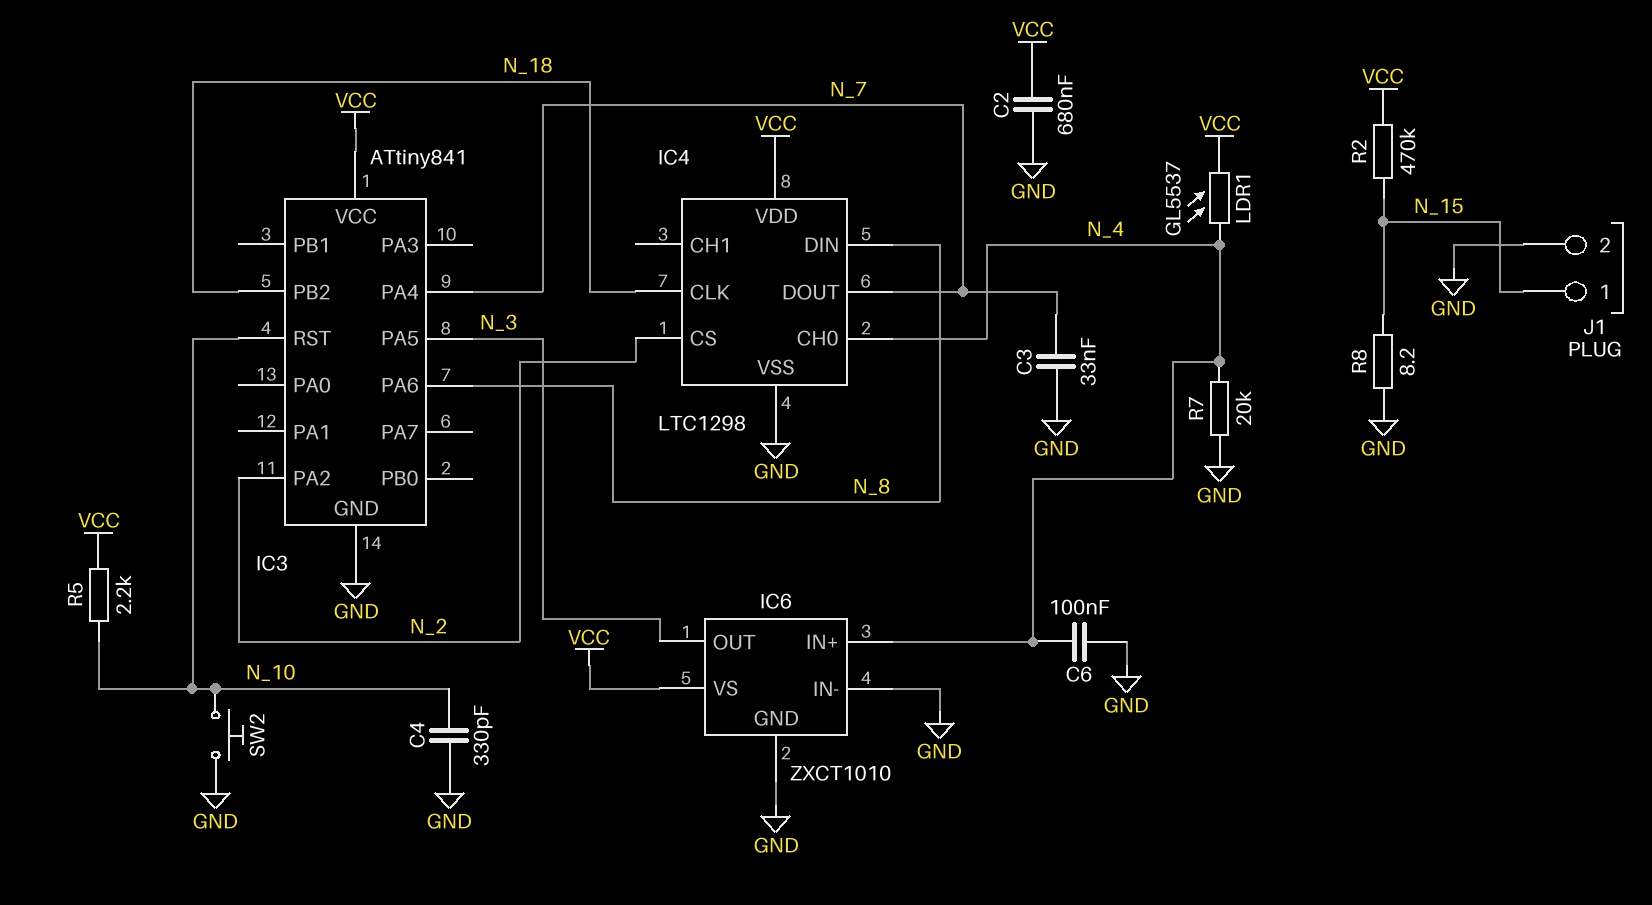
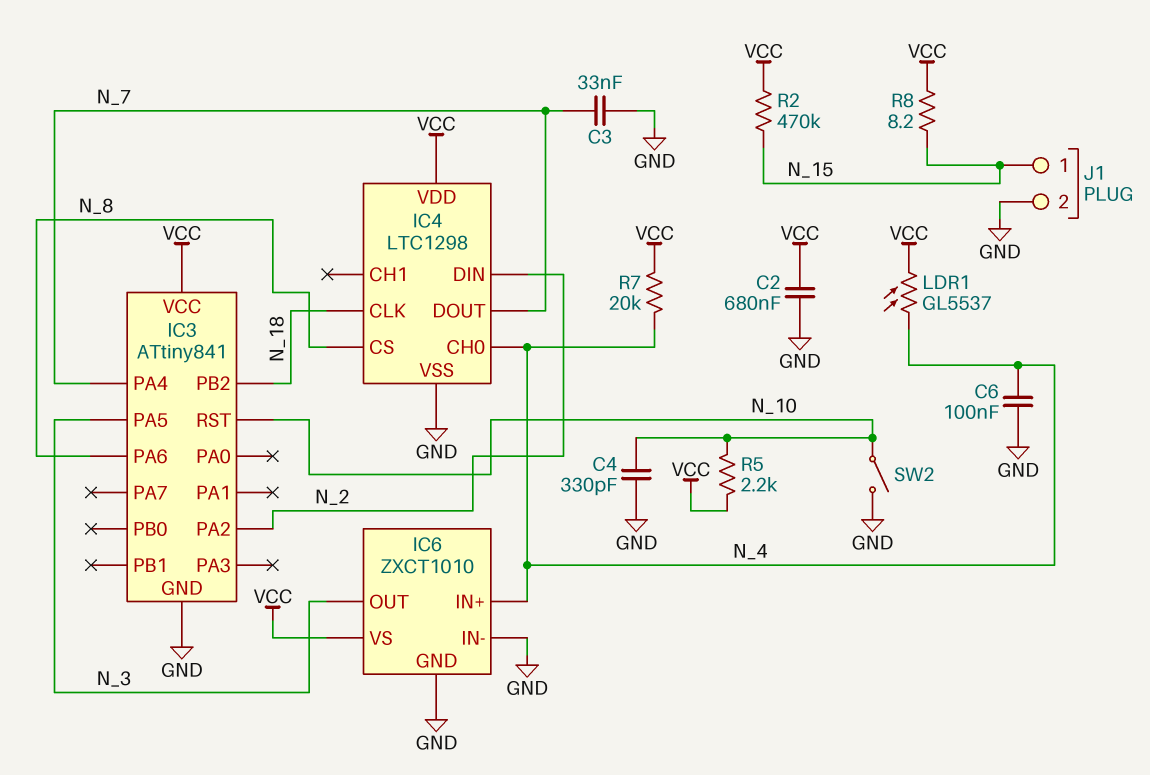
IC4 pin CS: N_2 -> N_8
IC4 pin DIN: N_8 -> N_2
R7: 20k (GND, N_4) -> 20k (N_4, VCC)
R8: 8.2 (GND, N_15) -> 8.2 (N_15, VCC)
SW2: button (GND, N_10) -> switch (GND, N_10)

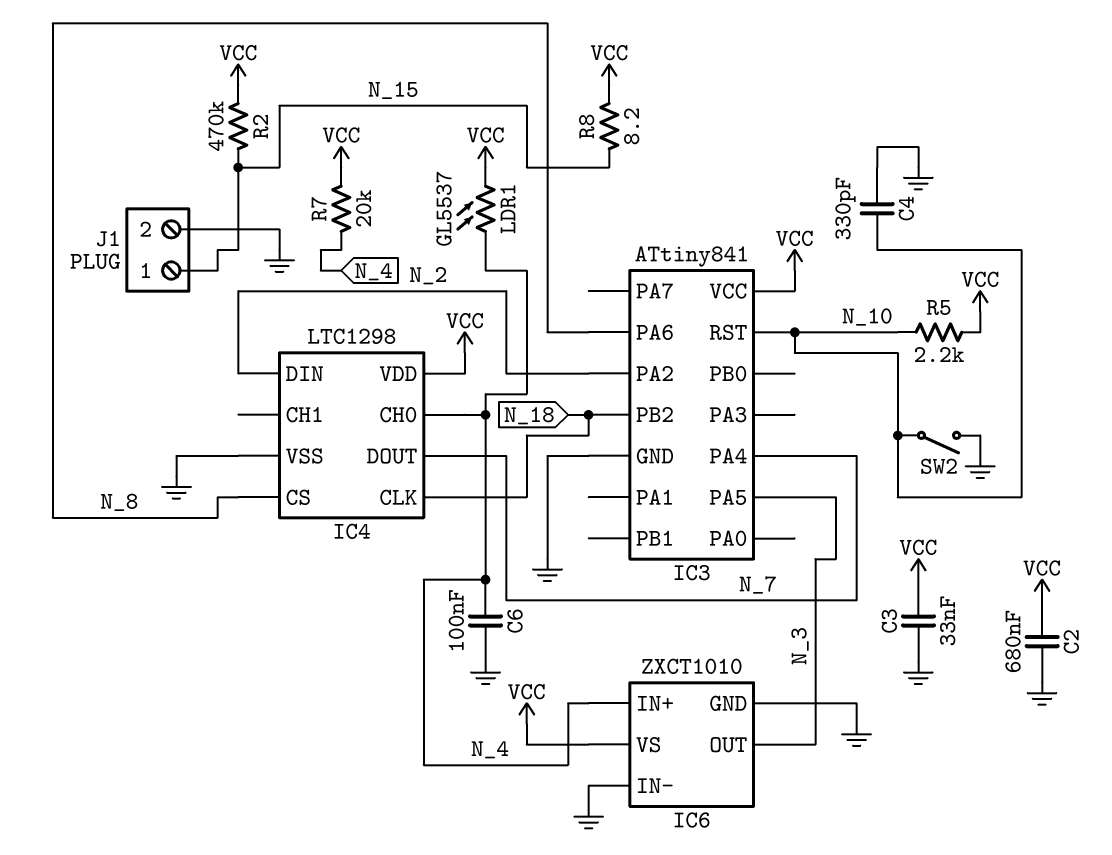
C3: 33nF (GND, N_7) -> 33nF (GND, VCC)

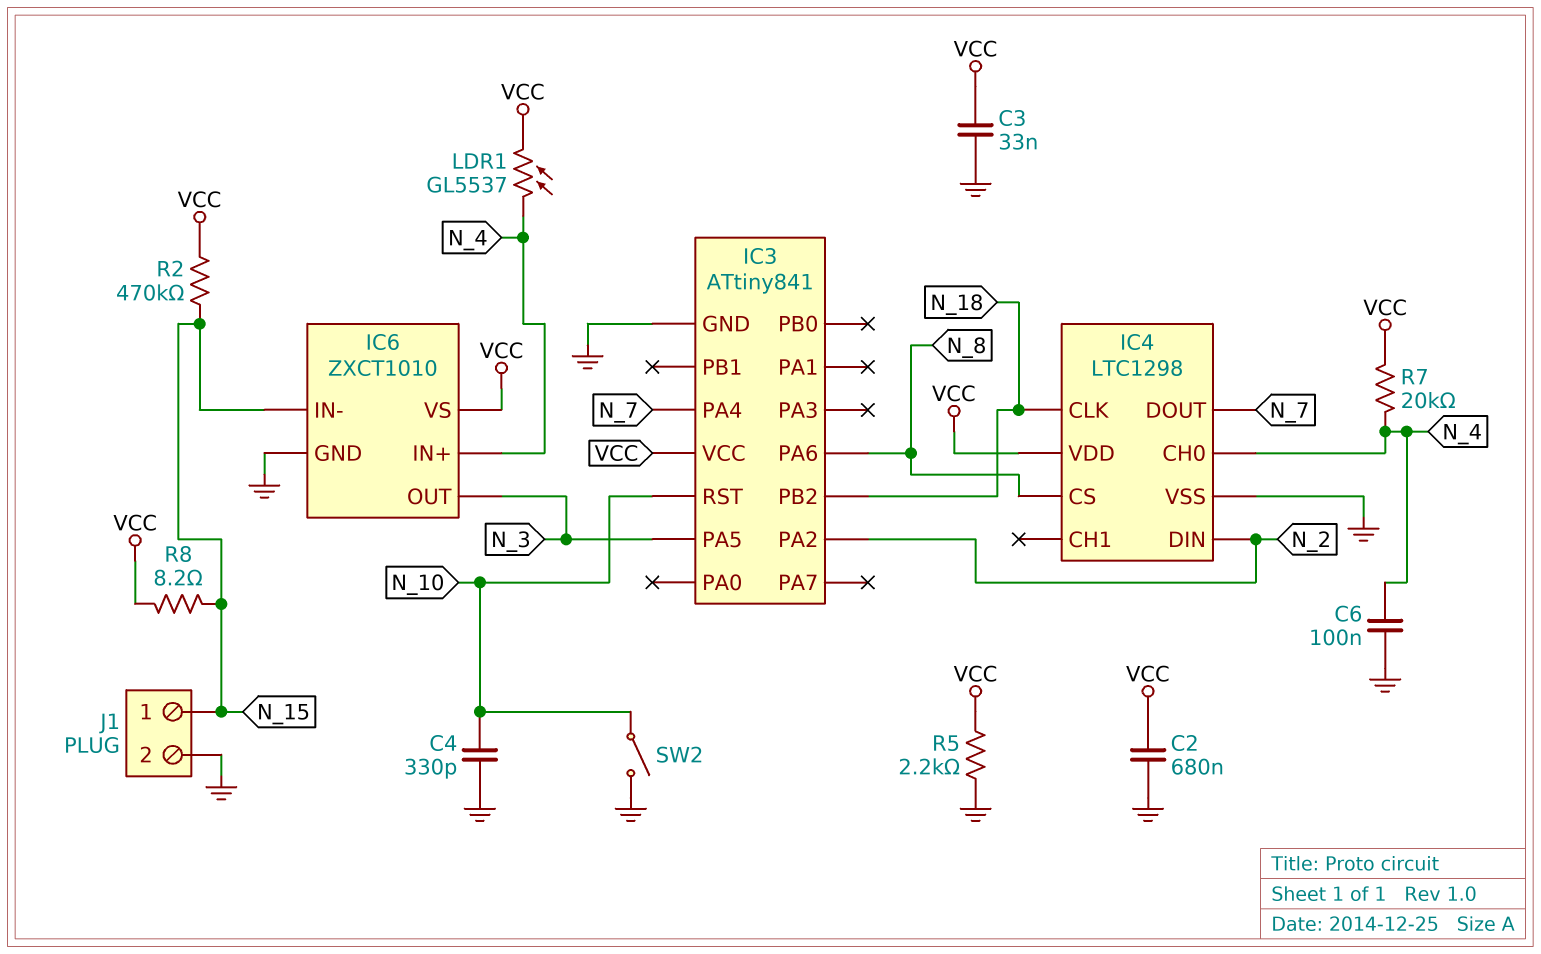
IC6 pin IN-: GND -> N_15
R5: 2.2k (N_10, VCC) -> 2.2k (GND, VCC)

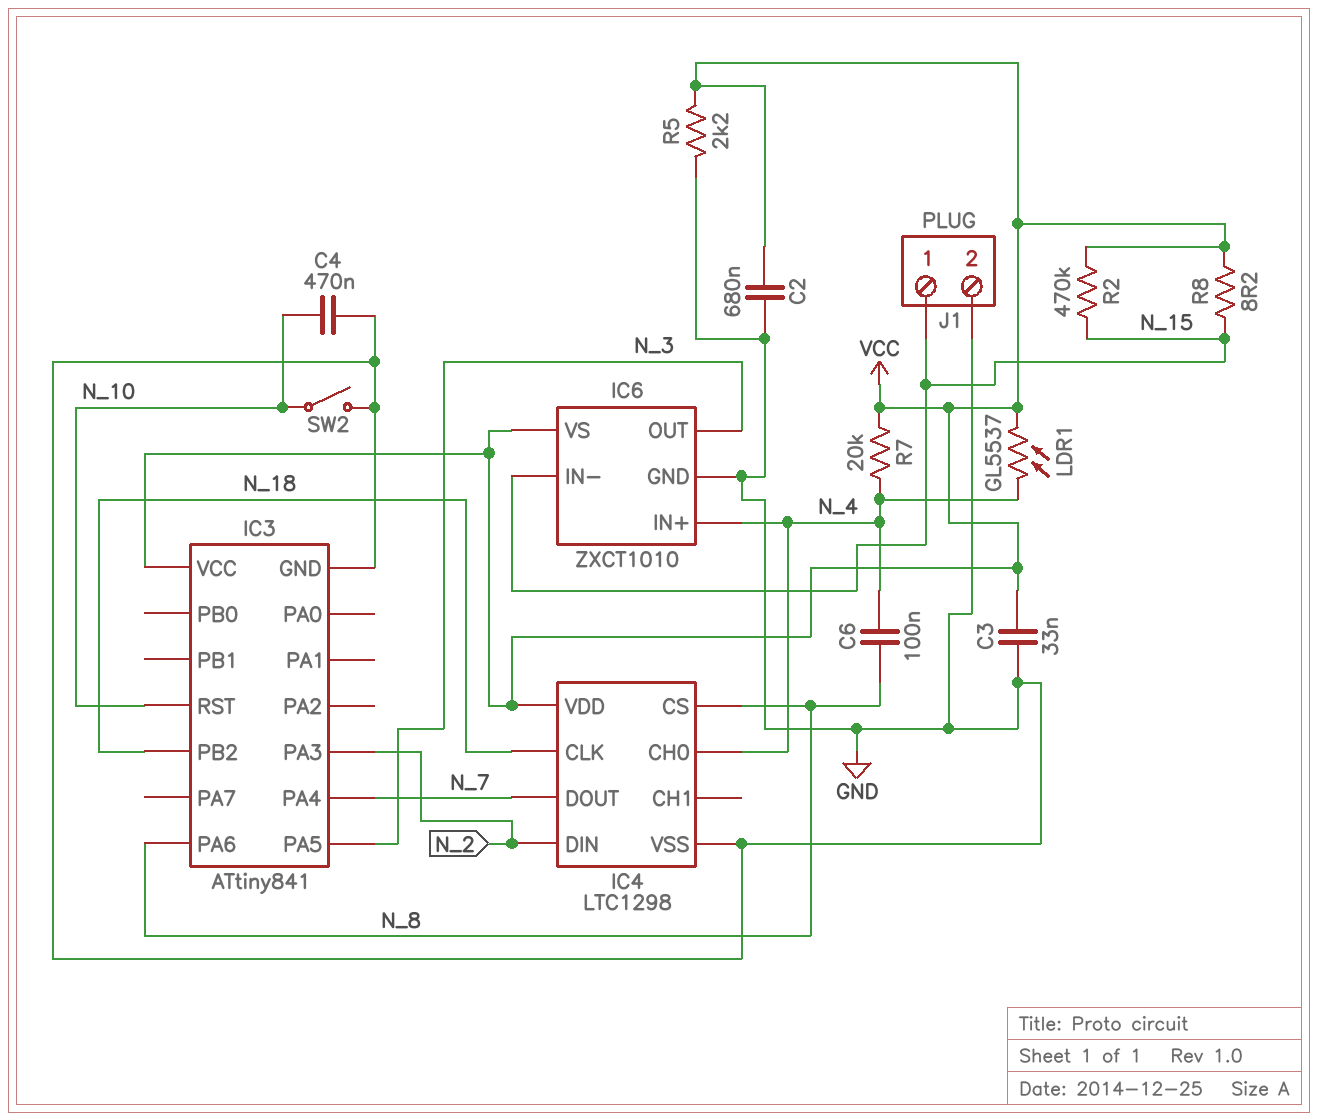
C4: 330pF (GND, N_10) -> 470nF (GND, N_10)
C6: 100nF (GND, N_4) -> 100nF (N_4, N_8)
IC3 pin PA2: N_2 -> none
IC3 pin PA3: none -> N_2

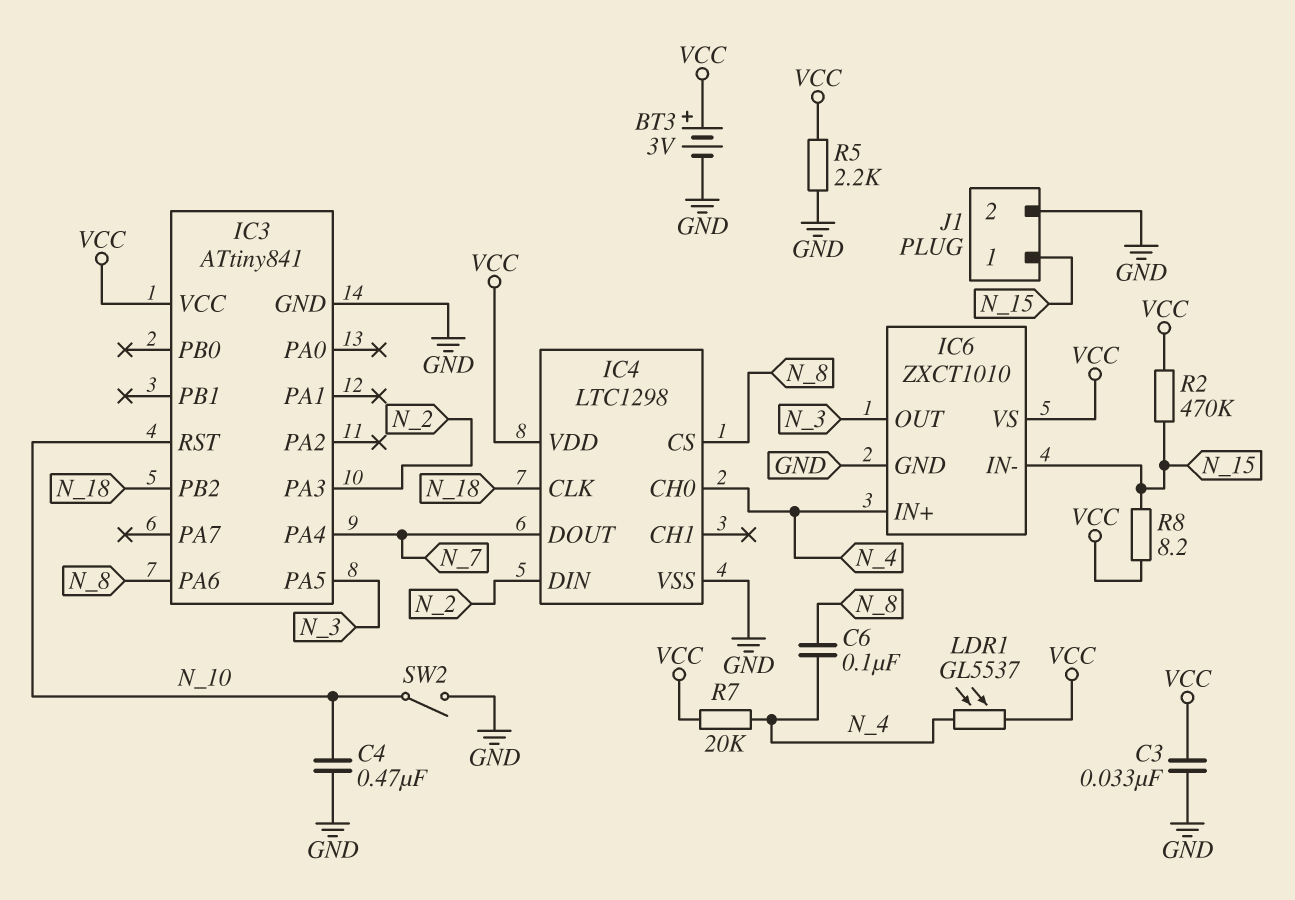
BT3: none -> 3V (plus VCC, minus GND)
C2: 680nF (GND, VCC) -> none

